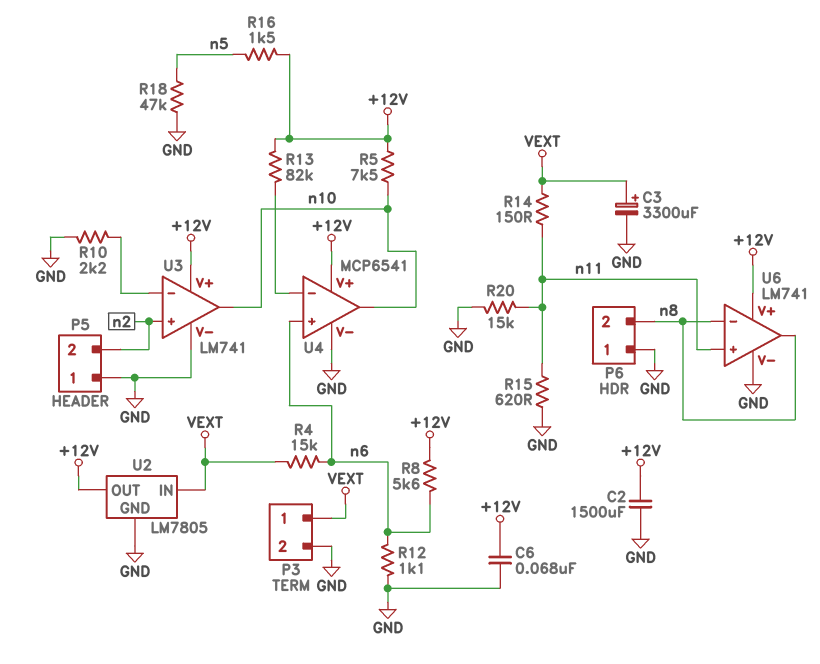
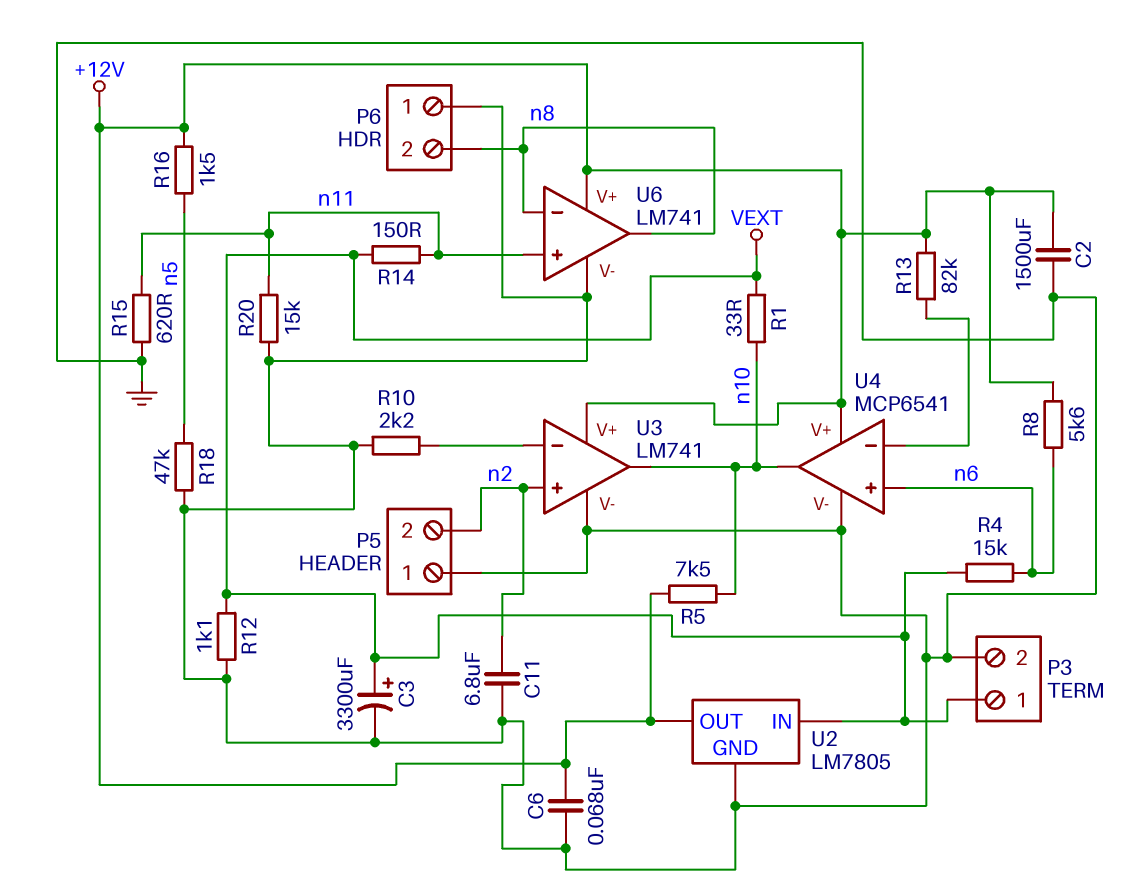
C11: none -> 6.8uF (GND, n2)
R1: none -> 33 (VEXT, n10)
R12: 1.1k (GND, n6) -> 1.1k (GND, VEXT)

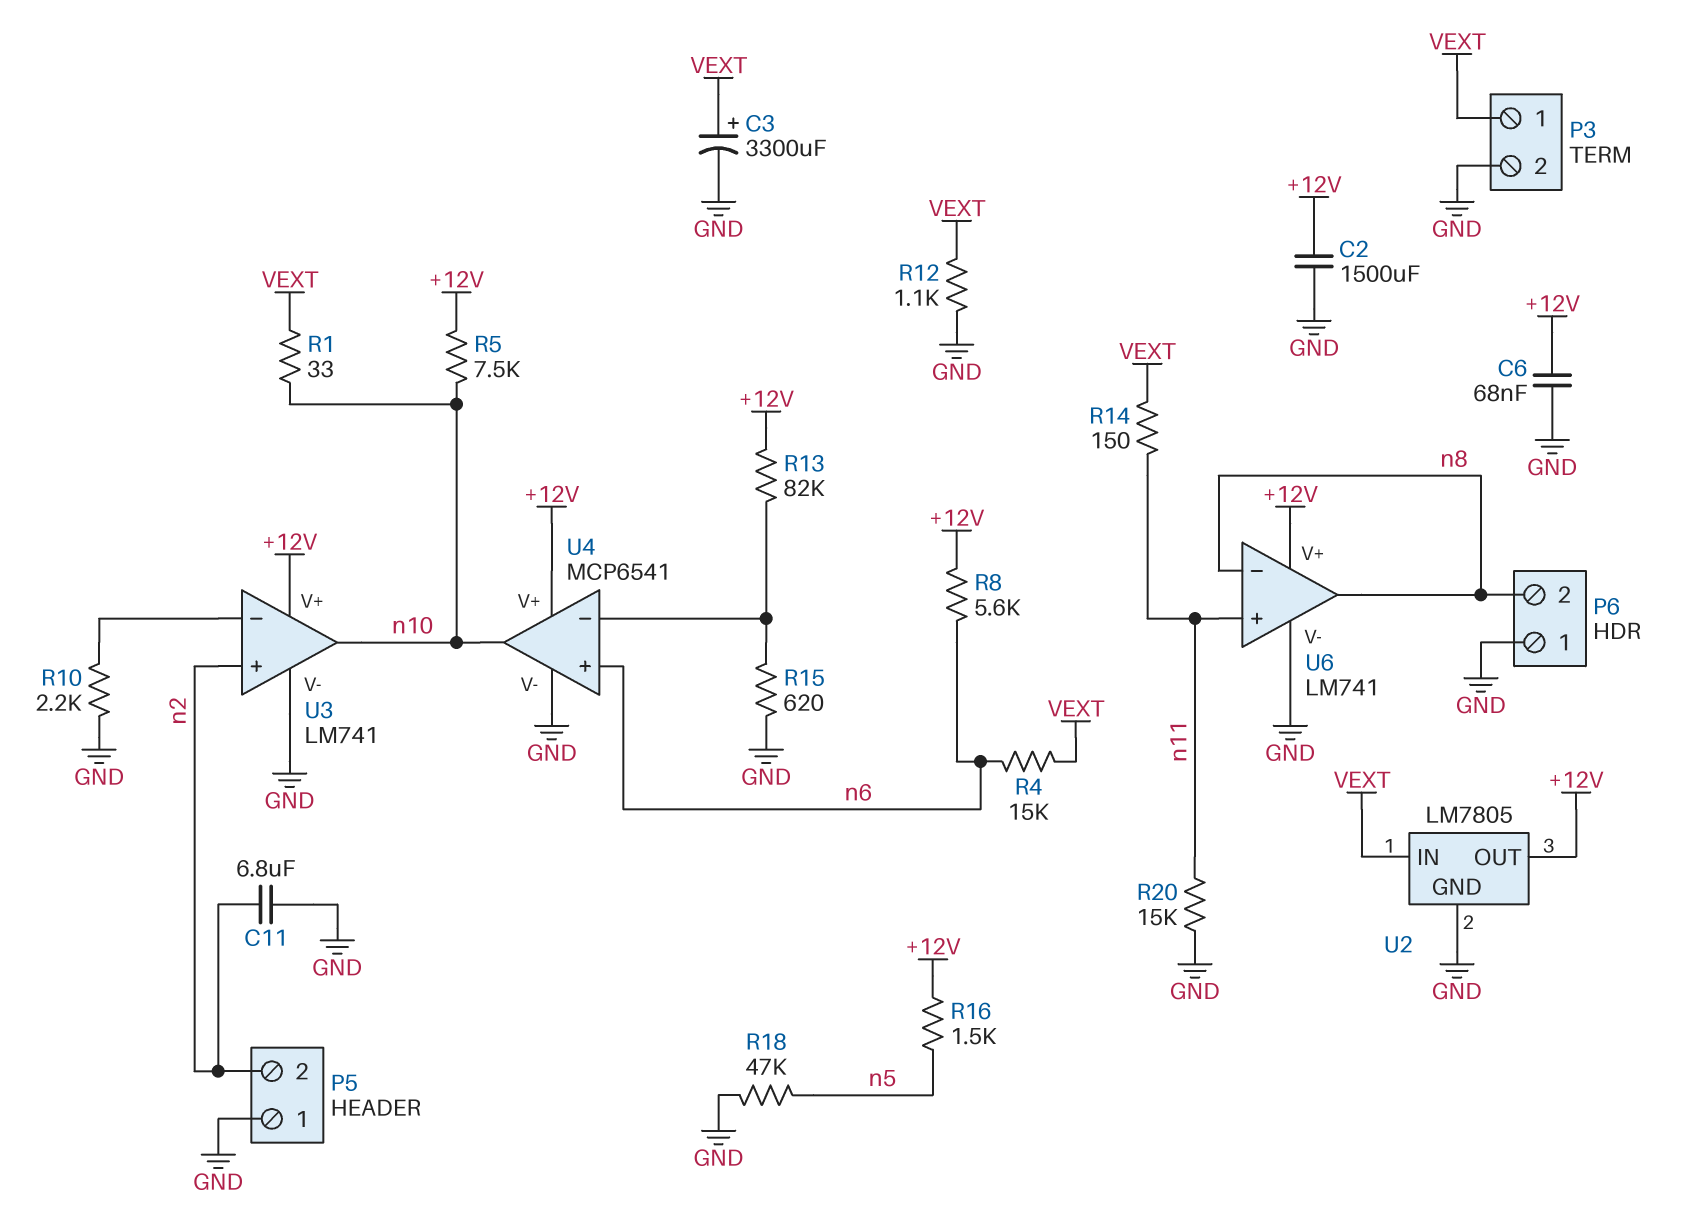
R15: 620 (GND, n11) -> 620 (GND, U4/in-)

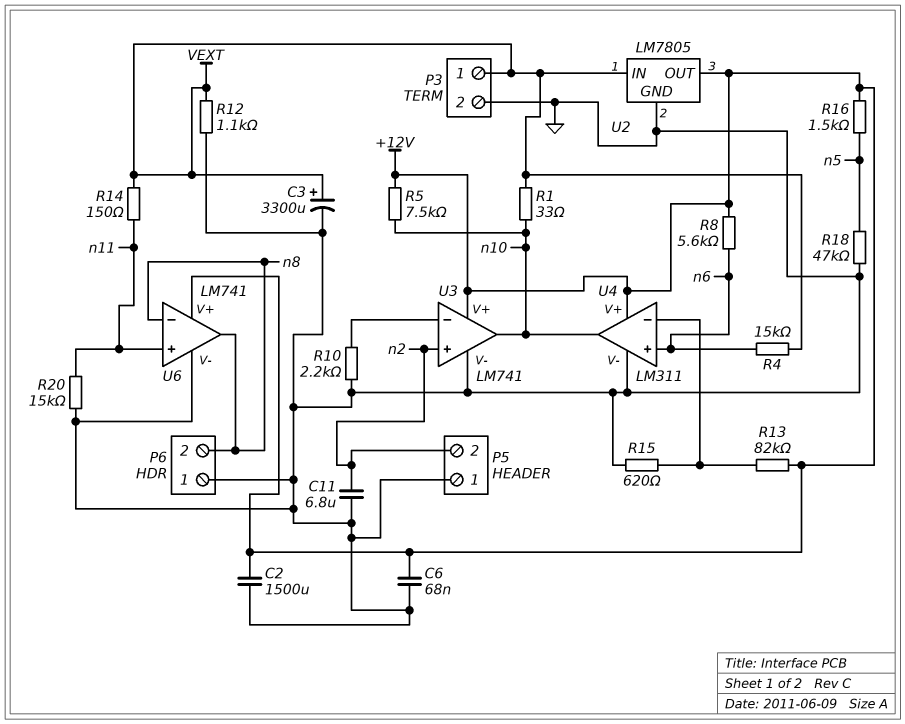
U4: MCP6541 -> LM311

